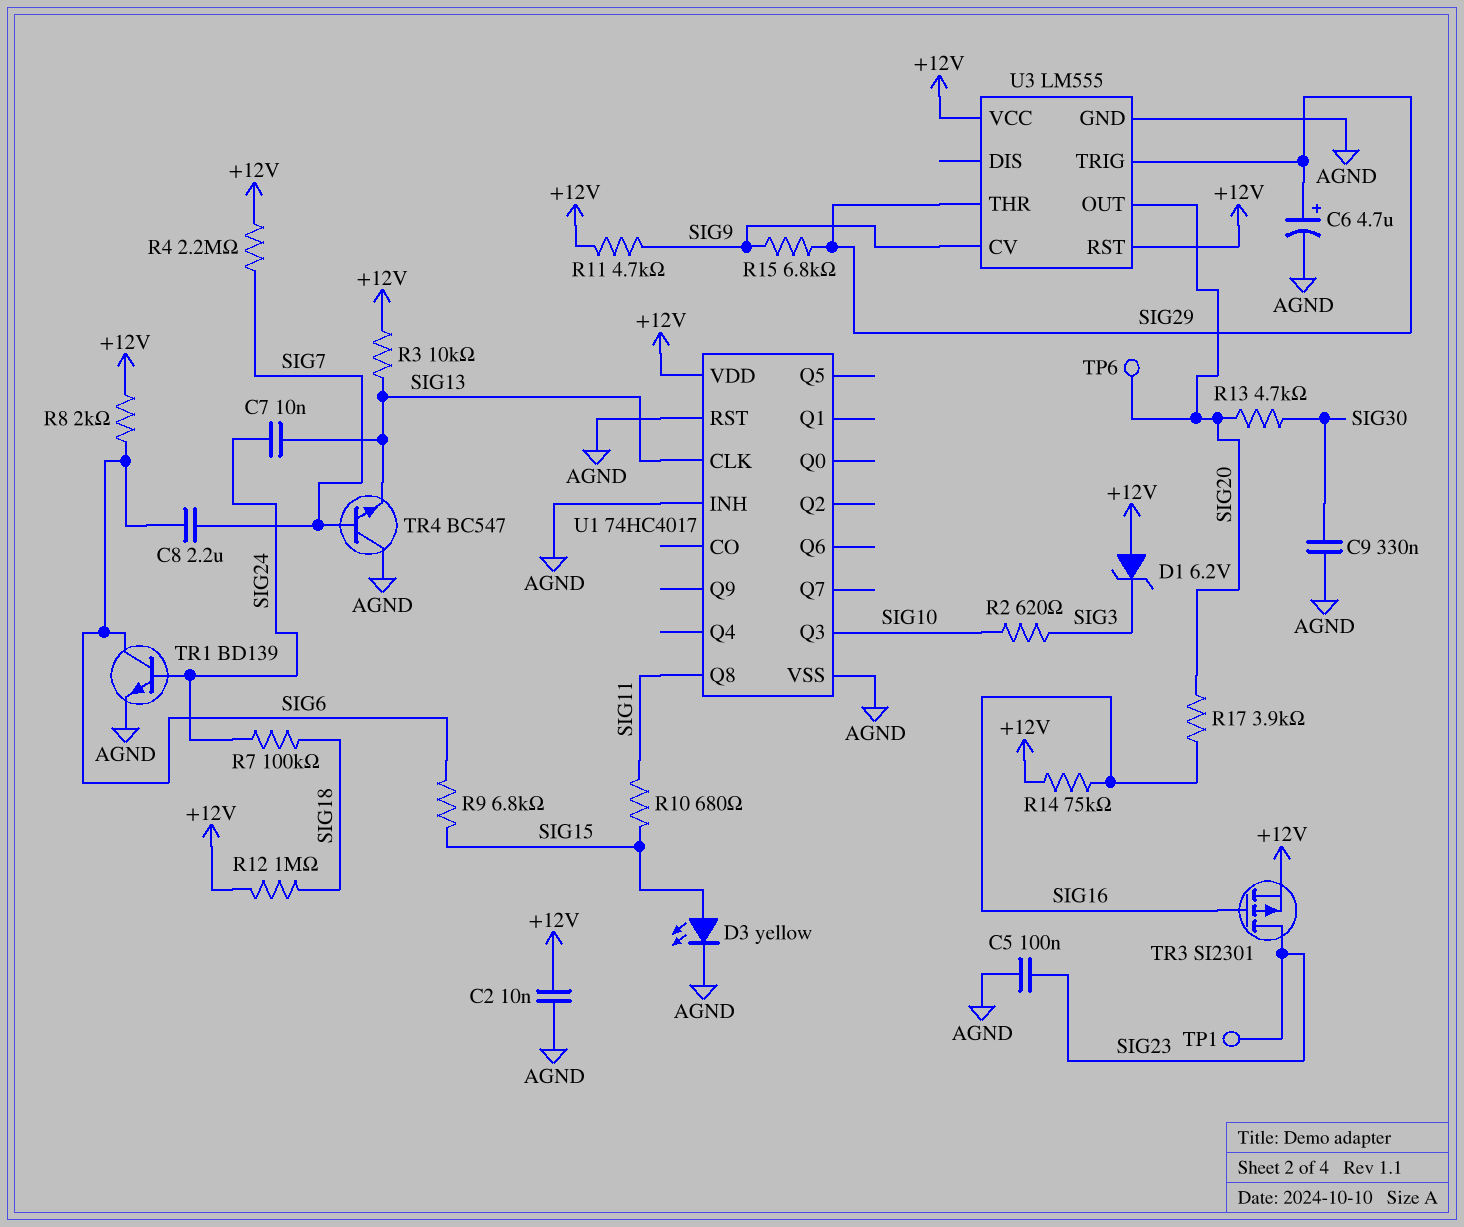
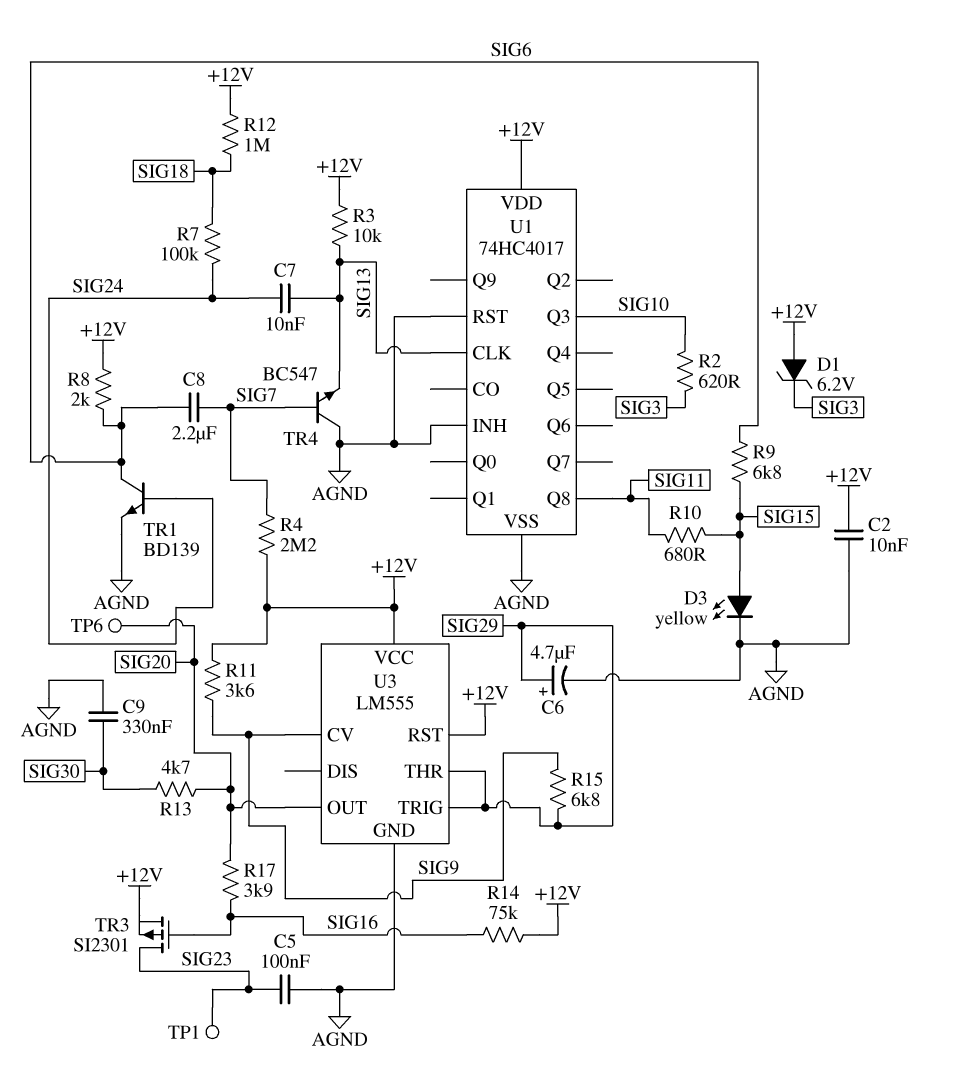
R11: 4.7k (+12V, SIG9) -> 3.6k (+12V, SIG9)

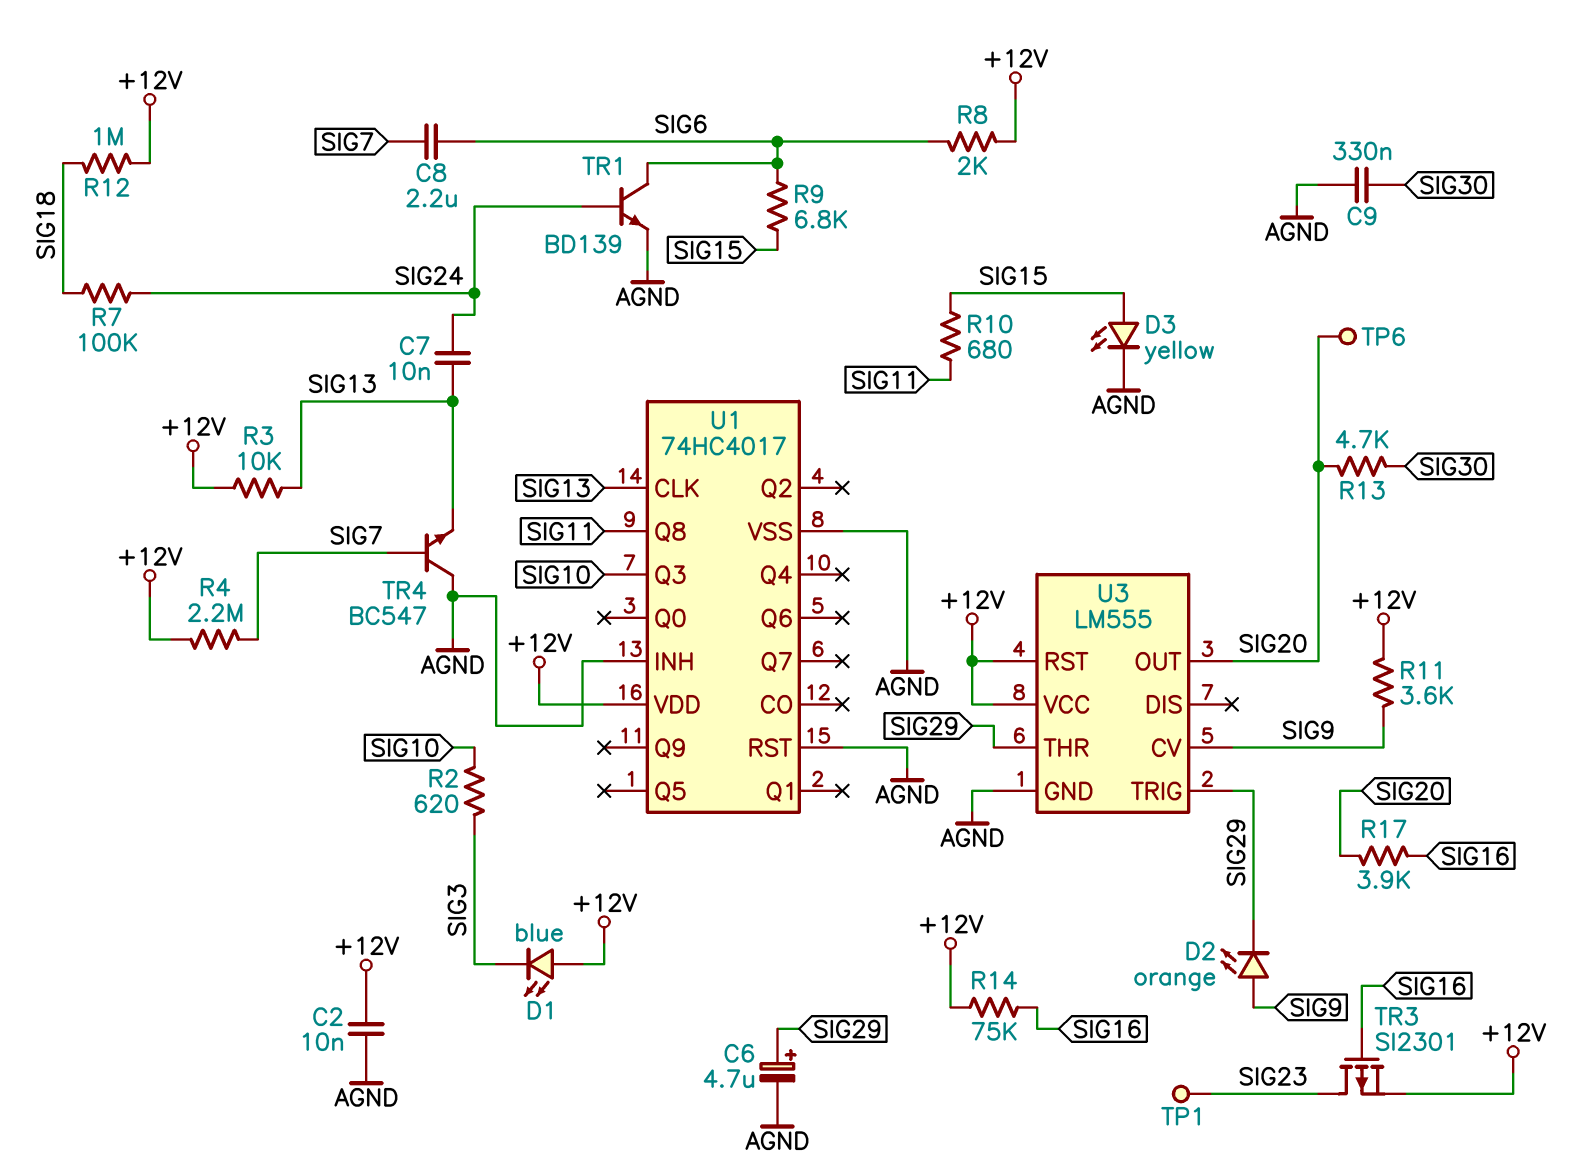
C5: 100nF (AGND, SIG23) -> none
D1: zener 6.2V (A +12V, K SIG3) -> LED blue (A +12V, K SIG3)
D2: none -> LED orange (A SIG9, K SIG29)
R15: 6.8k (SIG9, SIG29) -> none

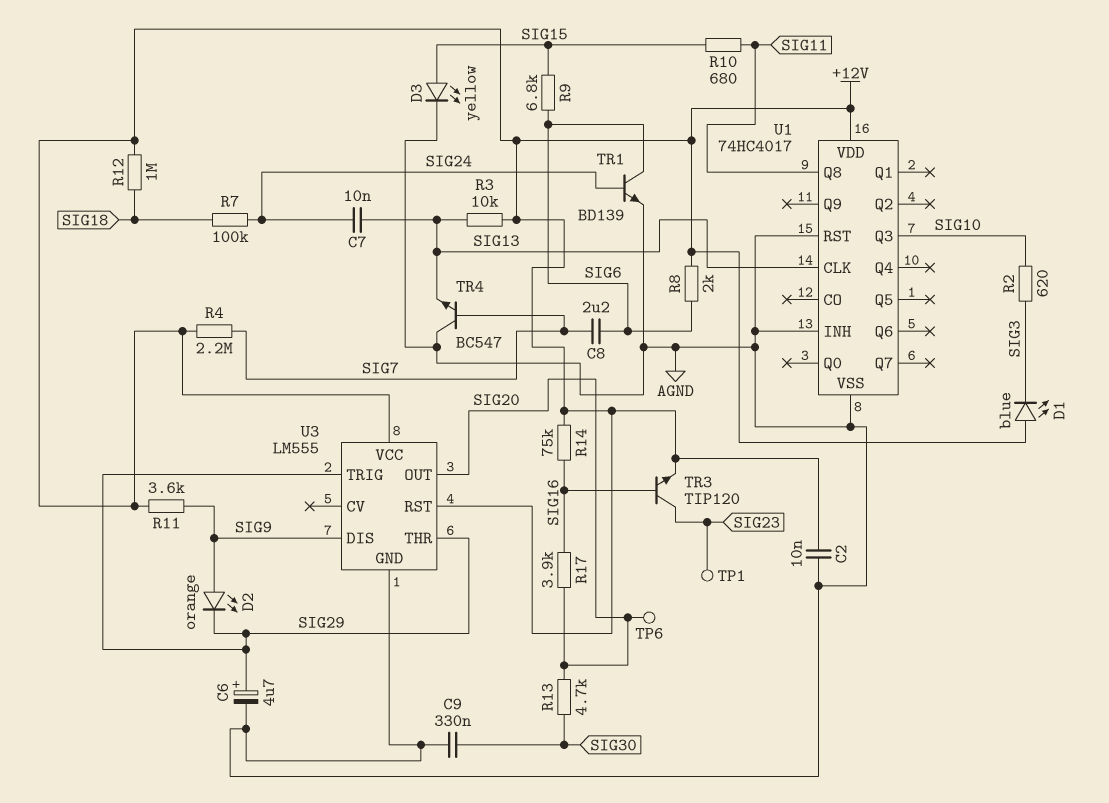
TR3: PMOS SI2301 (G SIG16, D SIG23, S +12V) -> NPN TIP120 (B SIG16, C SIG23, E +12V)
U3 pin CV: SIG9 -> none
U3 pin DIS: none -> SIG9

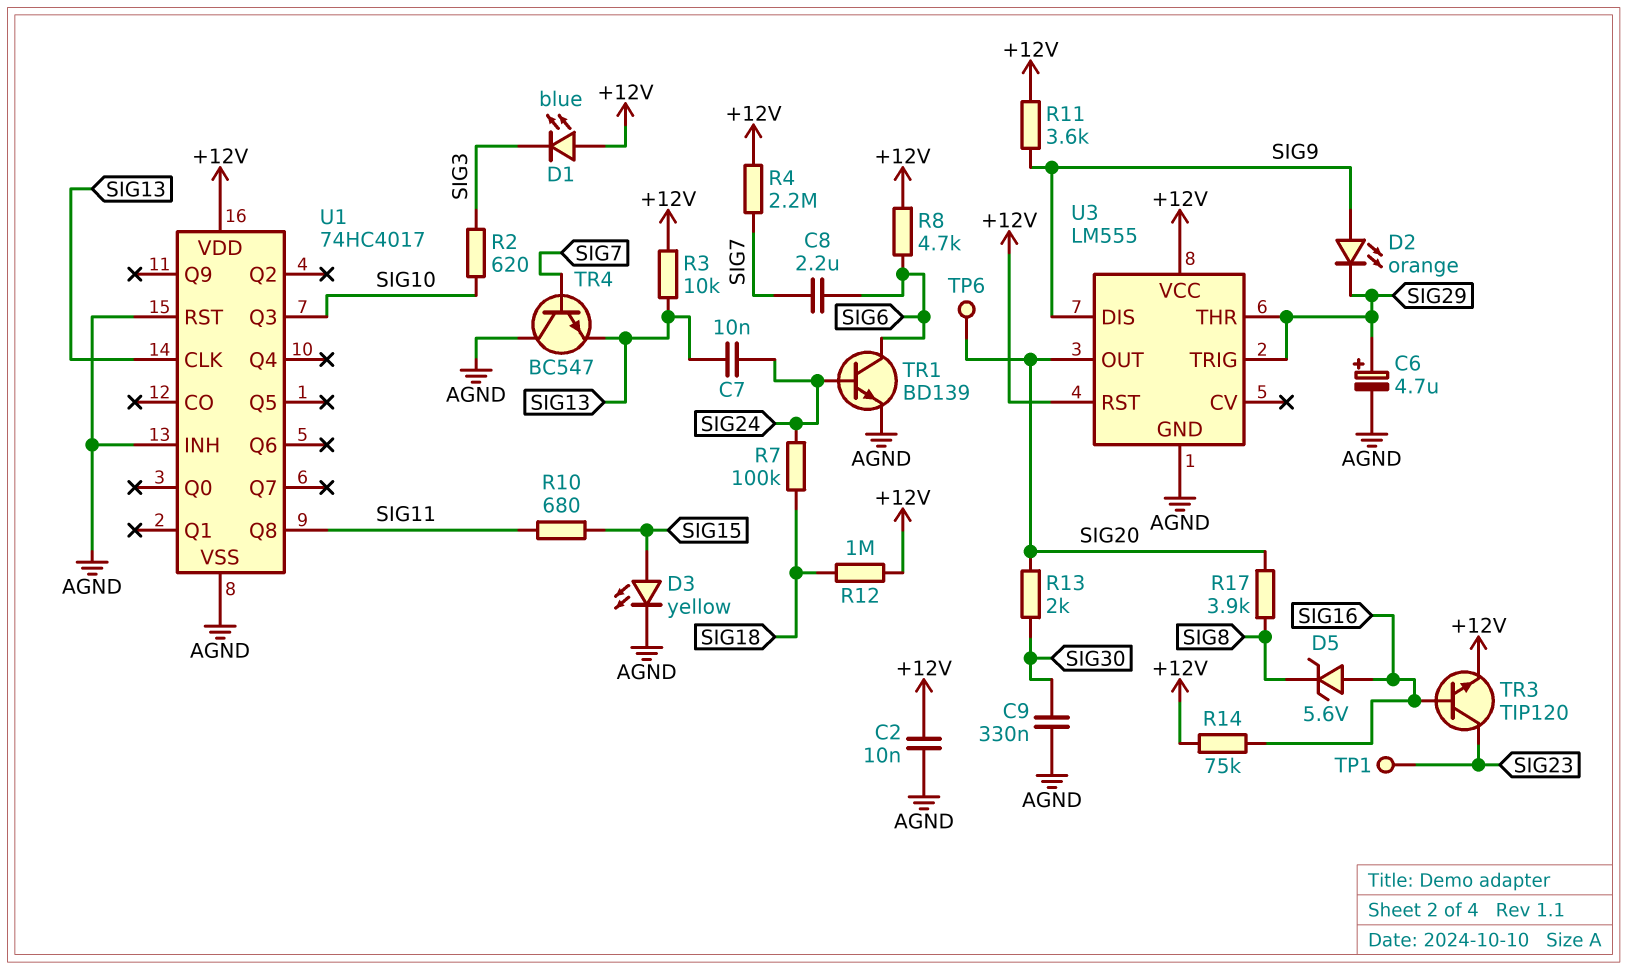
D5: none -> zener 5.6V (A SIG16, K SIG8)
R8: 2k (+12V, SIG6) -> 4.7k (+12V, SIG6)
R9: 6.8k (SIG6, SIG15) -> none
R13: 4.7k (SIG20, SIG30) -> 2k (SIG20, SIG30)
R17: 3.9k (SIG16, SIG20) -> 3.9k (SIG8, SIG20)

